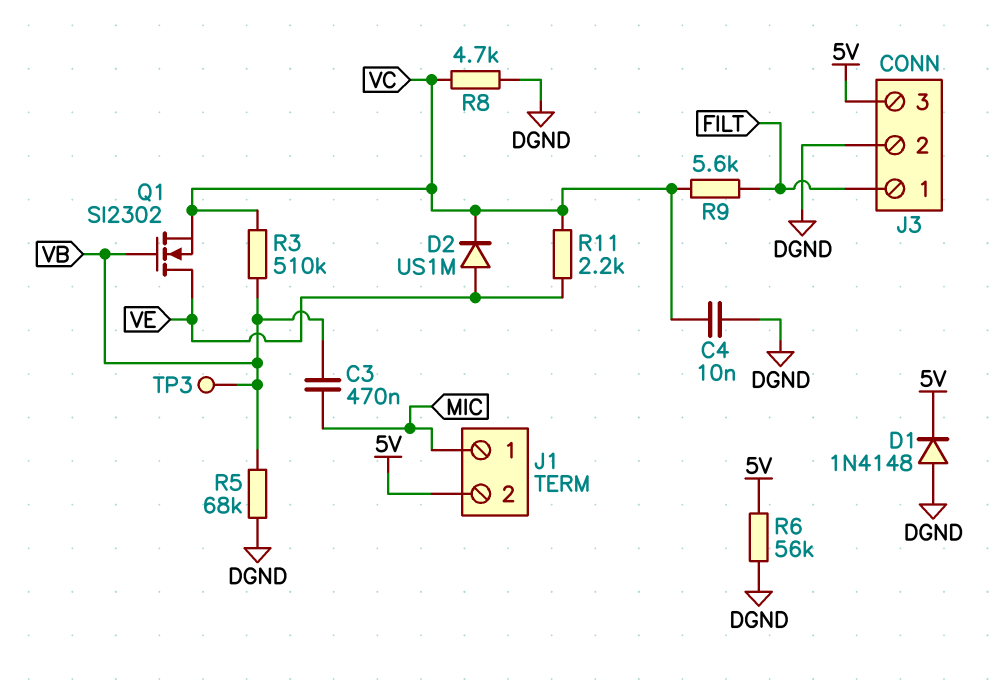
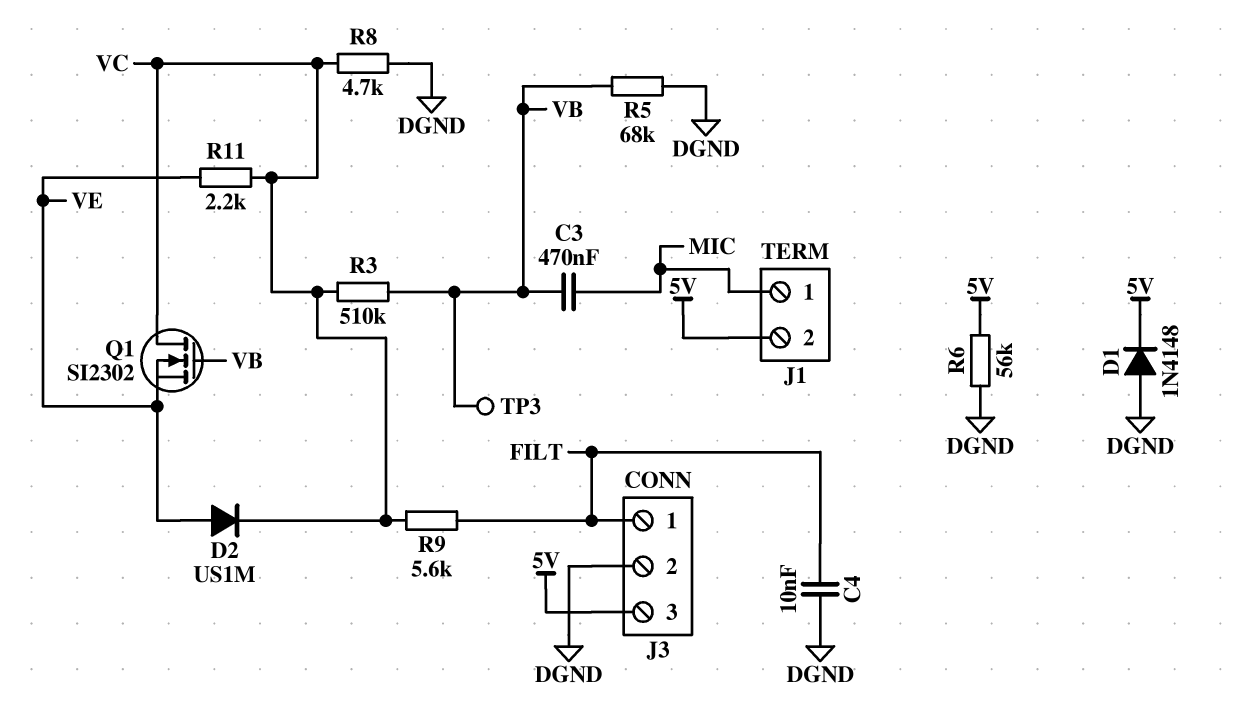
C4: 10nF (DGND, VC) -> 10nF (DGND, FILT)
Q1: NMOS SI2302 (G VB, D VE, S VC) -> NMOS SI2302 (G VB, D VC, S VE)

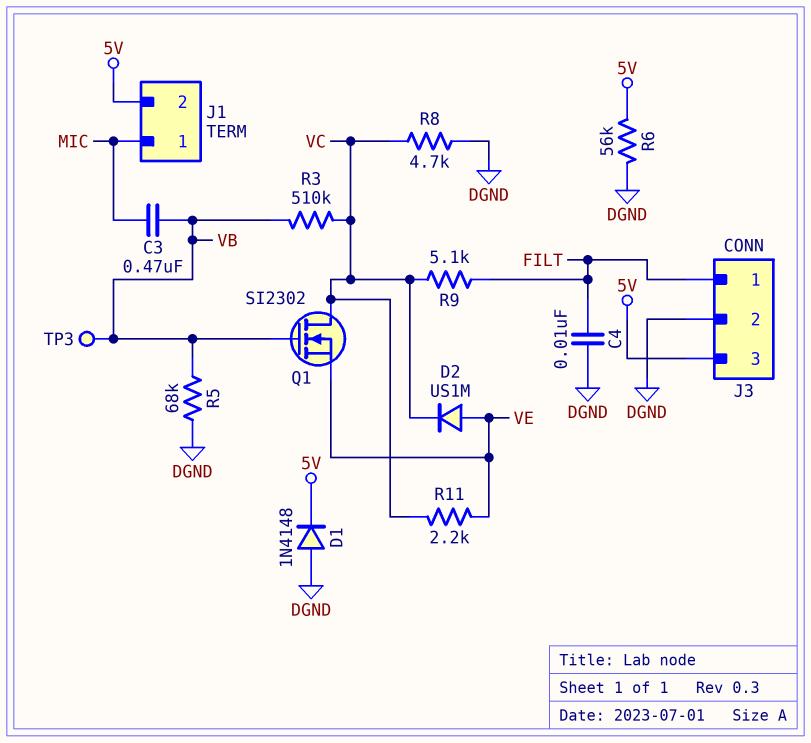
R9: 5.6k (FILT, VC) -> 5.1k (FILT, VC)

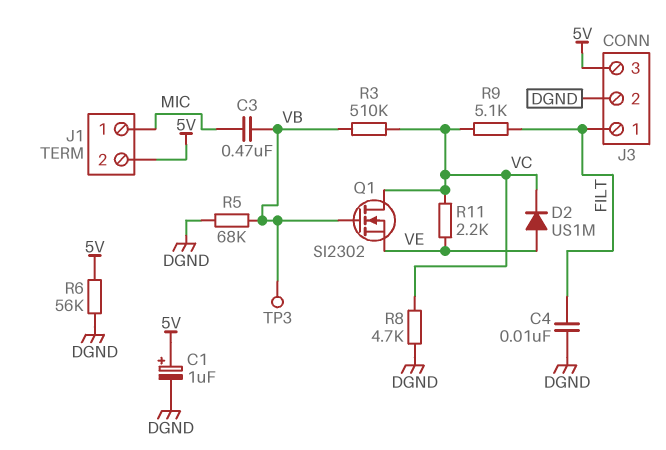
C1: none -> 1uF (plus 5V, minus DGND)
D1: diode 1N4148 (A DGND, K 5V) -> none

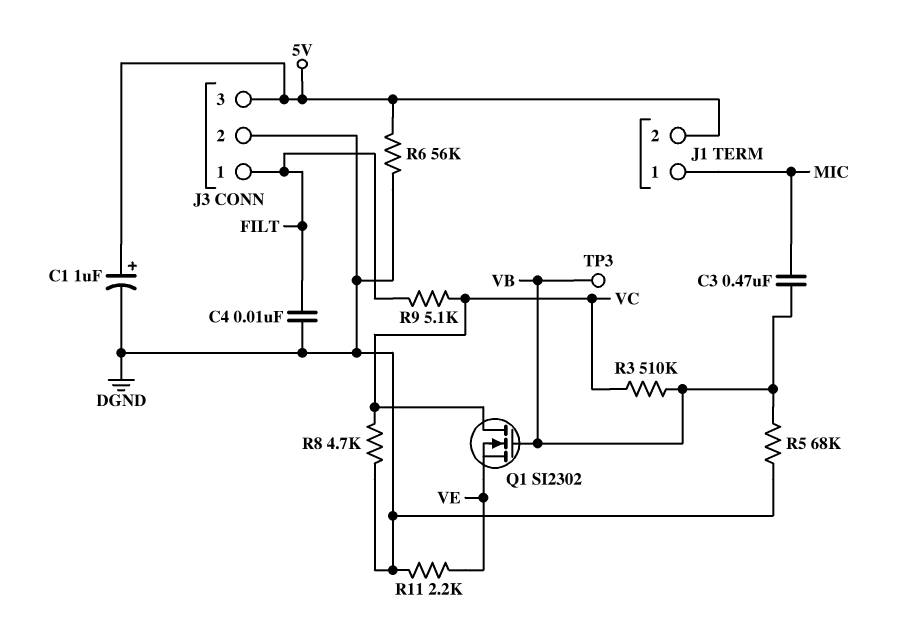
D2: diode US1M (A VE, K VC) -> none
R11: 2.2k (VC, VE) -> 2.2k (DGND, VE)

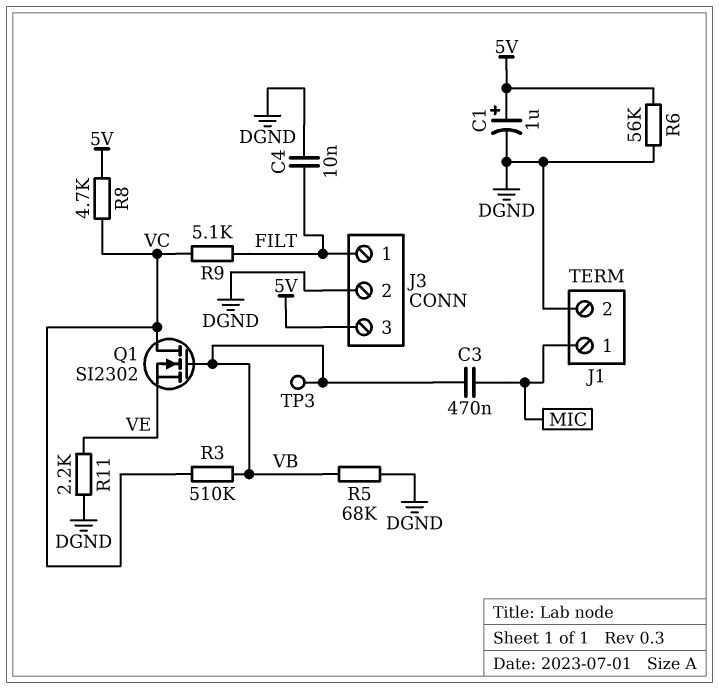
J1 pin 2: 5V -> DGND
R8: 4.7k (DGND, VC) -> 4.7k (5V, VC)

